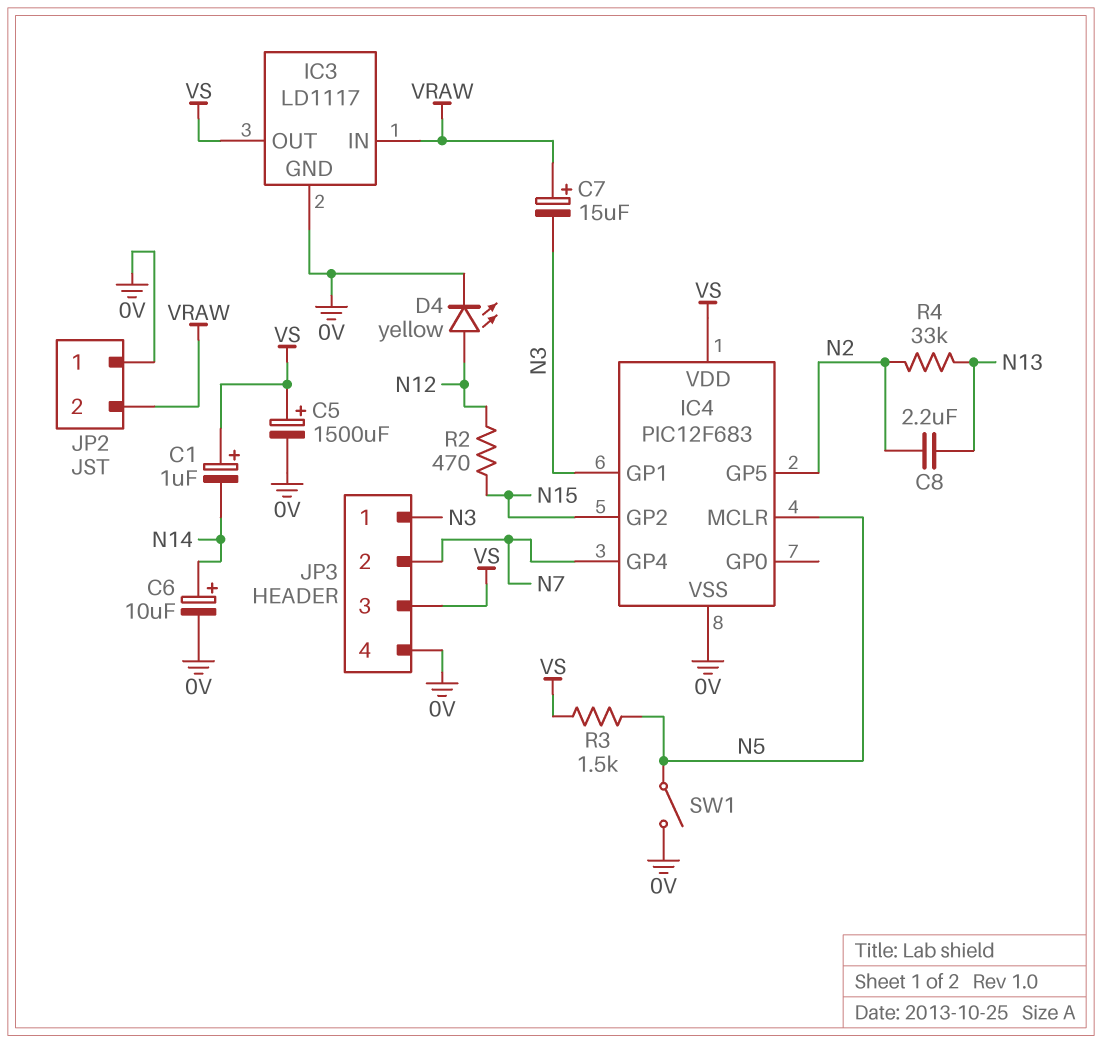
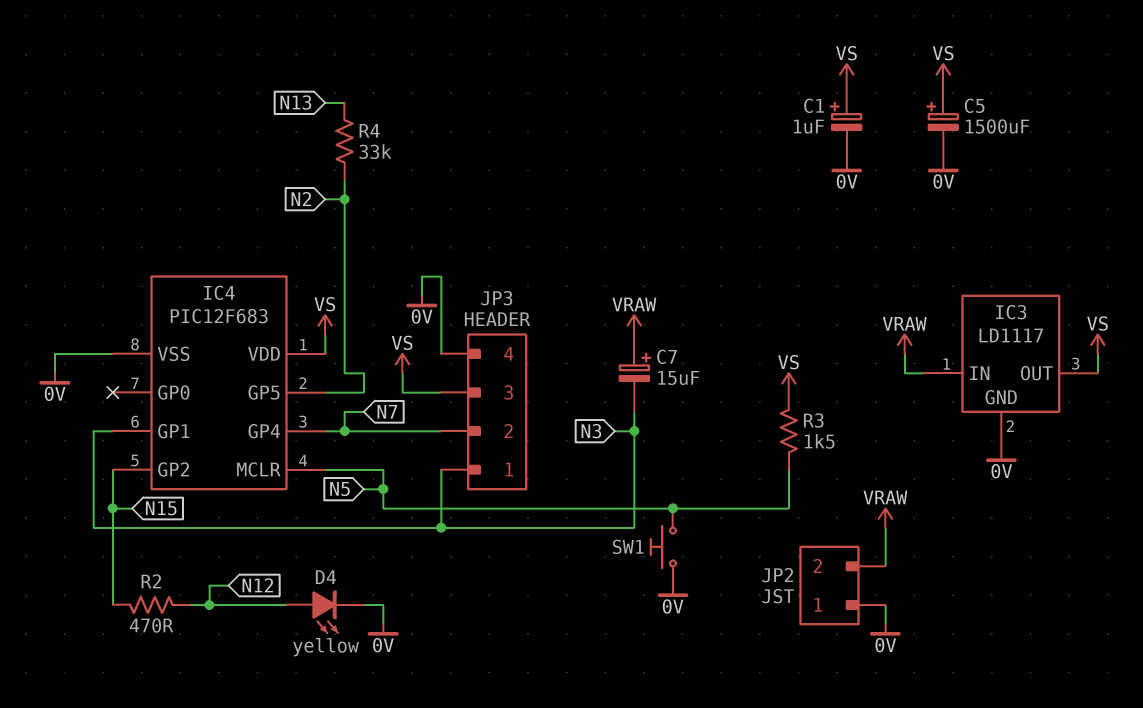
C1: 1uF (plus VS, minus N14) -> 1uF (plus VS, minus 0V)
C6: 10uF (plus N14, minus 0V) -> none
C8: 2.2uF (N2, N13) -> none
SW1: switch (0V, N5) -> button (0V, N5)

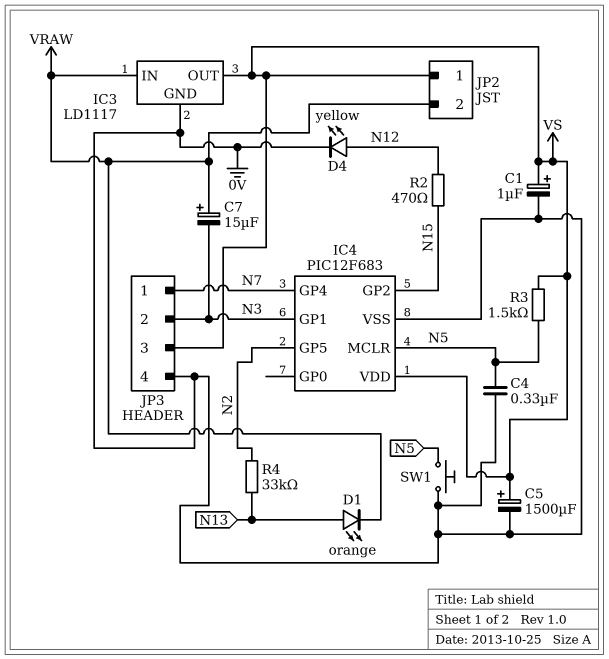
C4: none -> 330nF (0V, N5)
D1: none -> LED orange (A N13, K VRAW)
JP2 pin 1: 0V -> VS
JP3 pin 1: N3 -> N7
JP3 pin 2: N7 -> N3

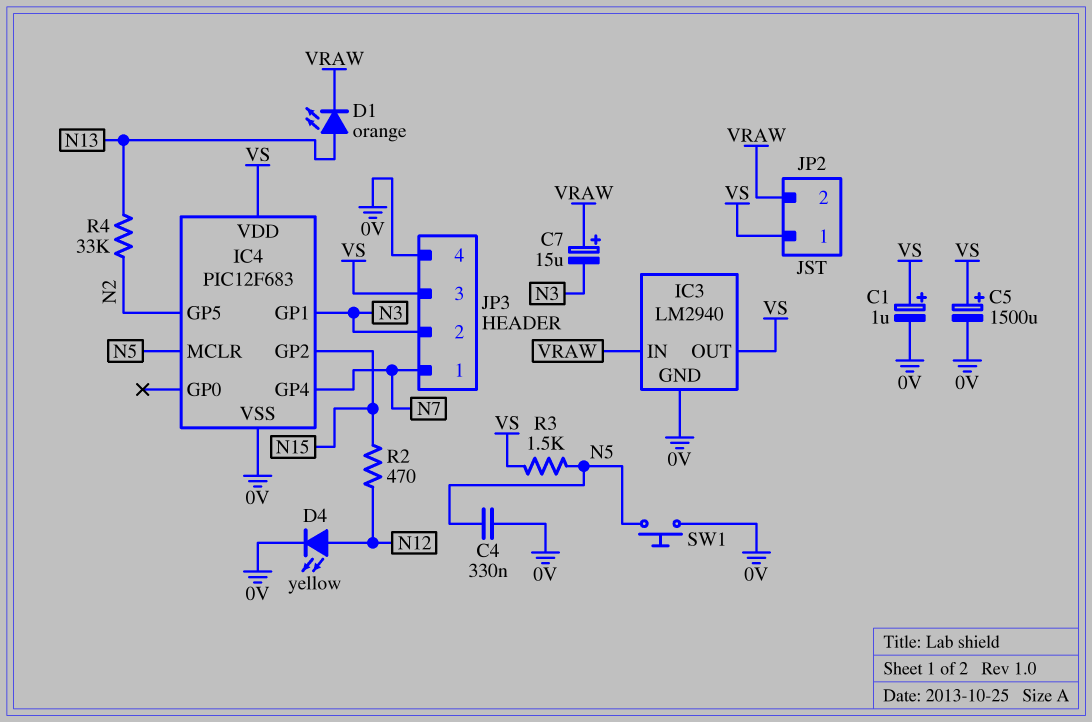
IC3: LD1117 -> LM2940

